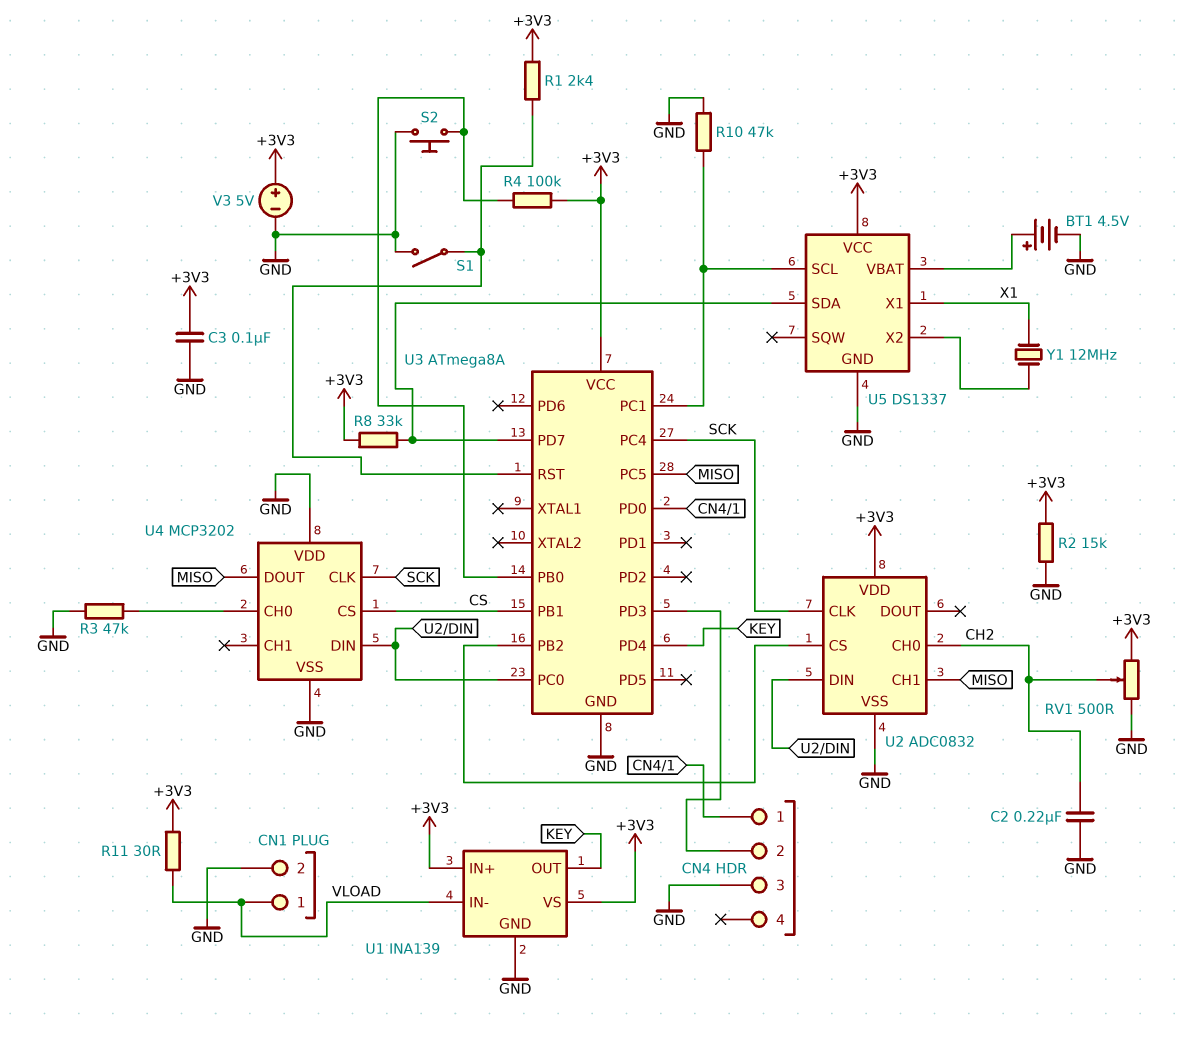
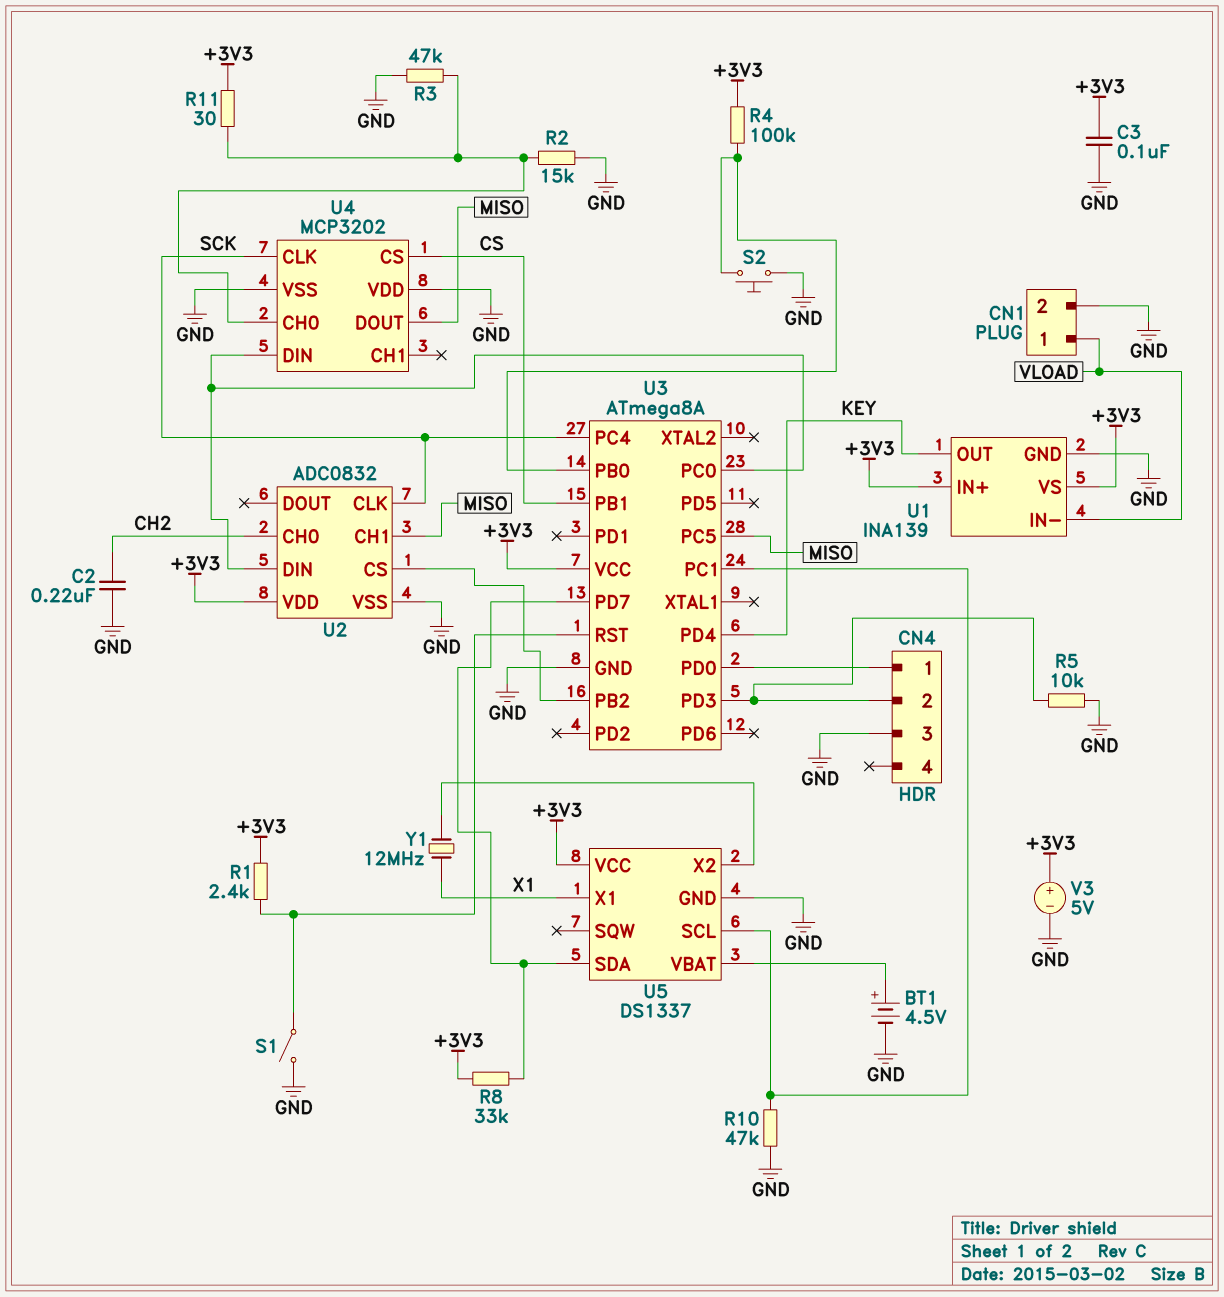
R2: 15k (+3V3, GND) -> 15k (GND, U4/CH0)
R5: none -> 10k (CN4/2, GND)
R11: 30 (+3V3, VLOAD) -> 30 (+3V3, U4/CH0)
RV1: 500 (+3V3, GND, wiper CH2) -> none

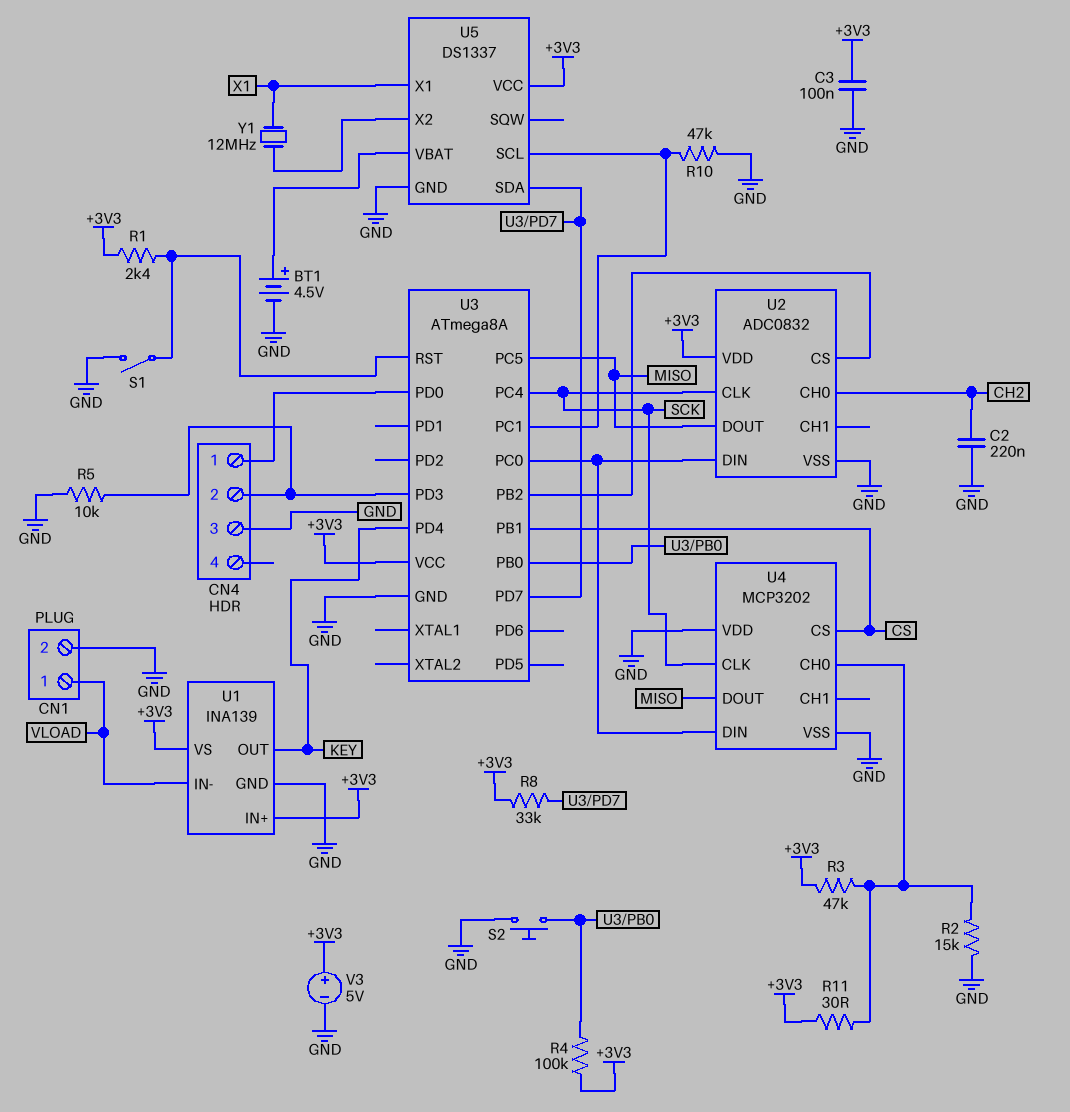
R3: 47k (GND, U4/CH0) -> 47k (+3V3, U4/CH0)
U2 pin CH1: MISO -> none
U2 pin DOUT: none -> MISO

